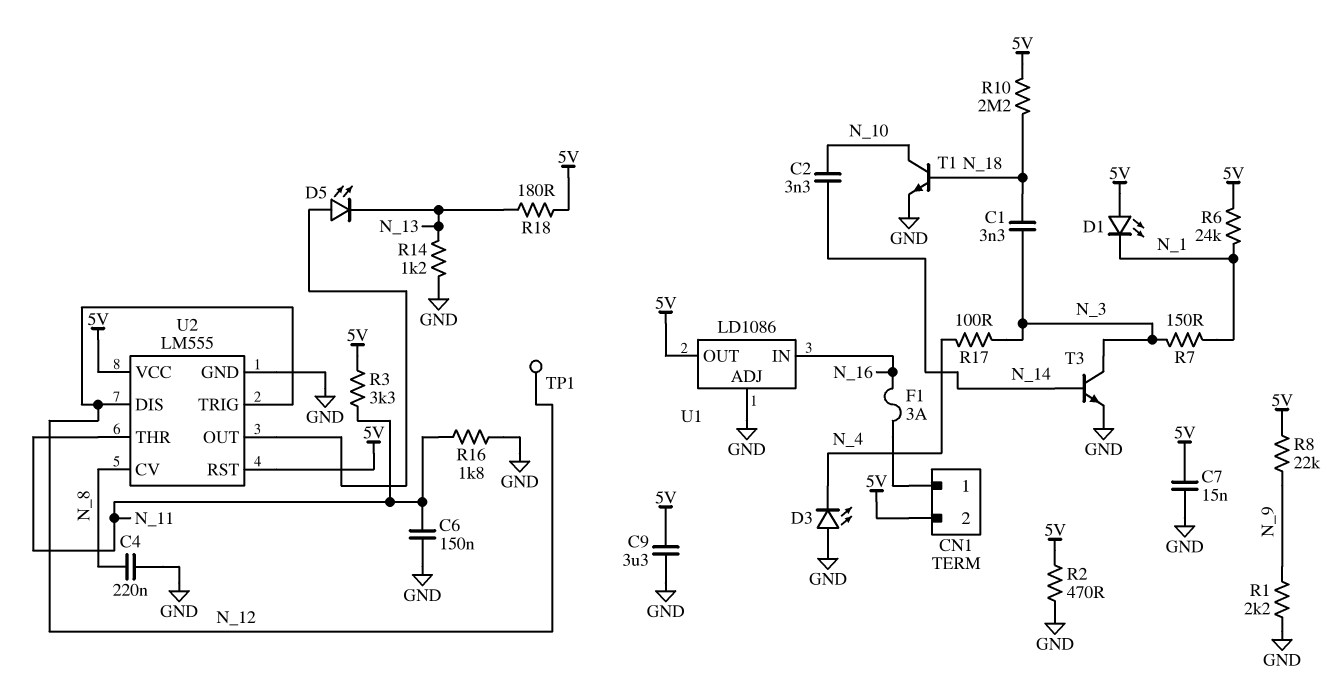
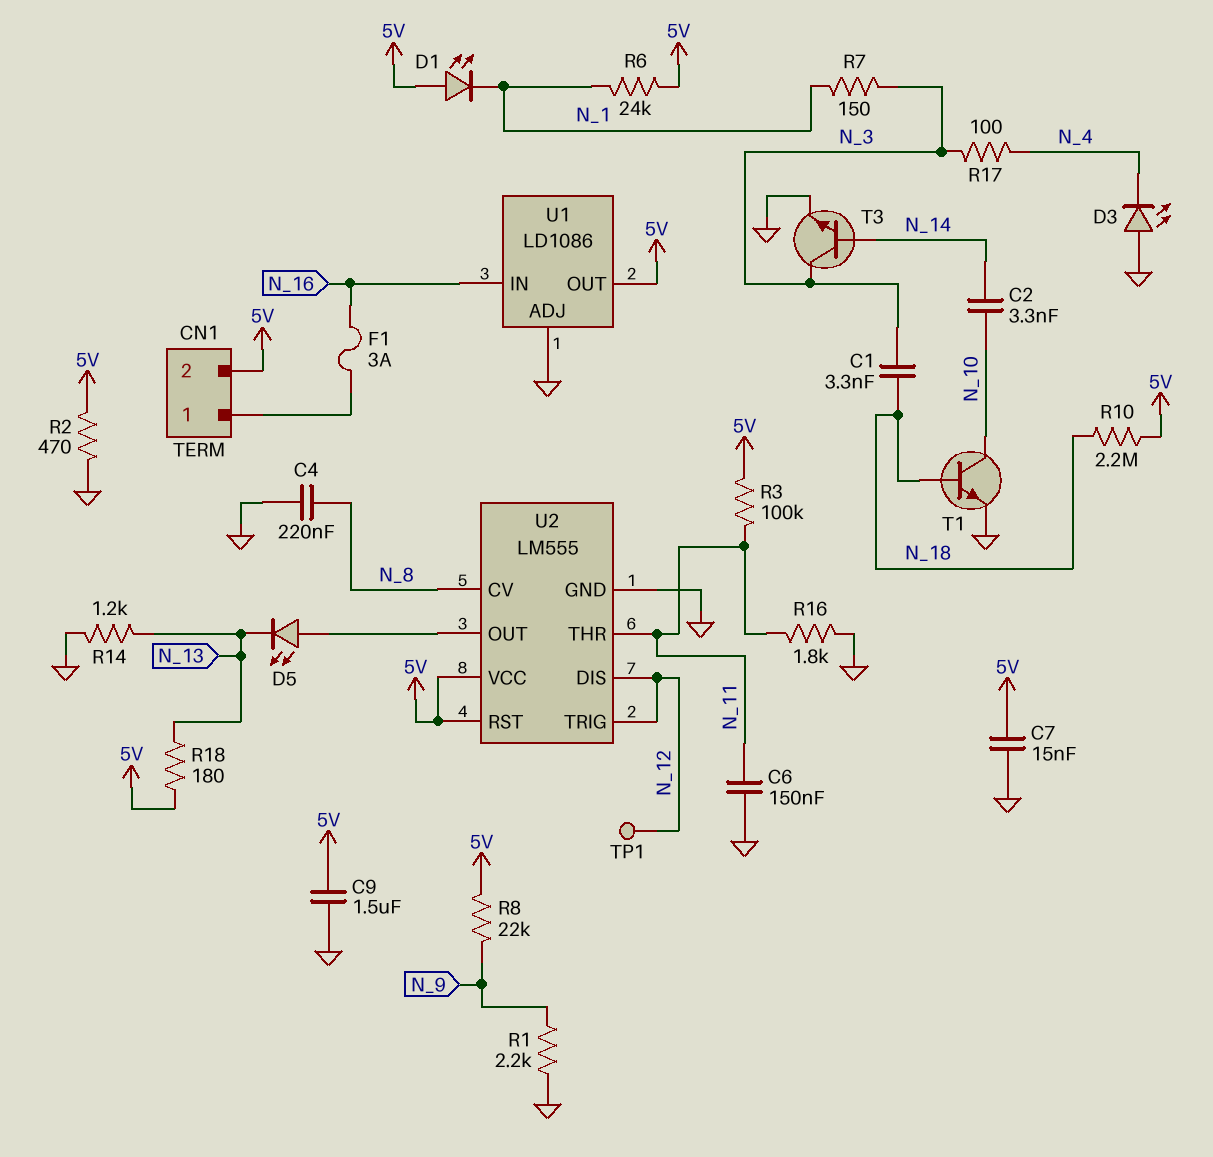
C9: 3.3uF (5V, GND) -> 1.5uF (5V, GND)
R3: 3.3k (5V, N_11) -> 100k (5V, N_11)

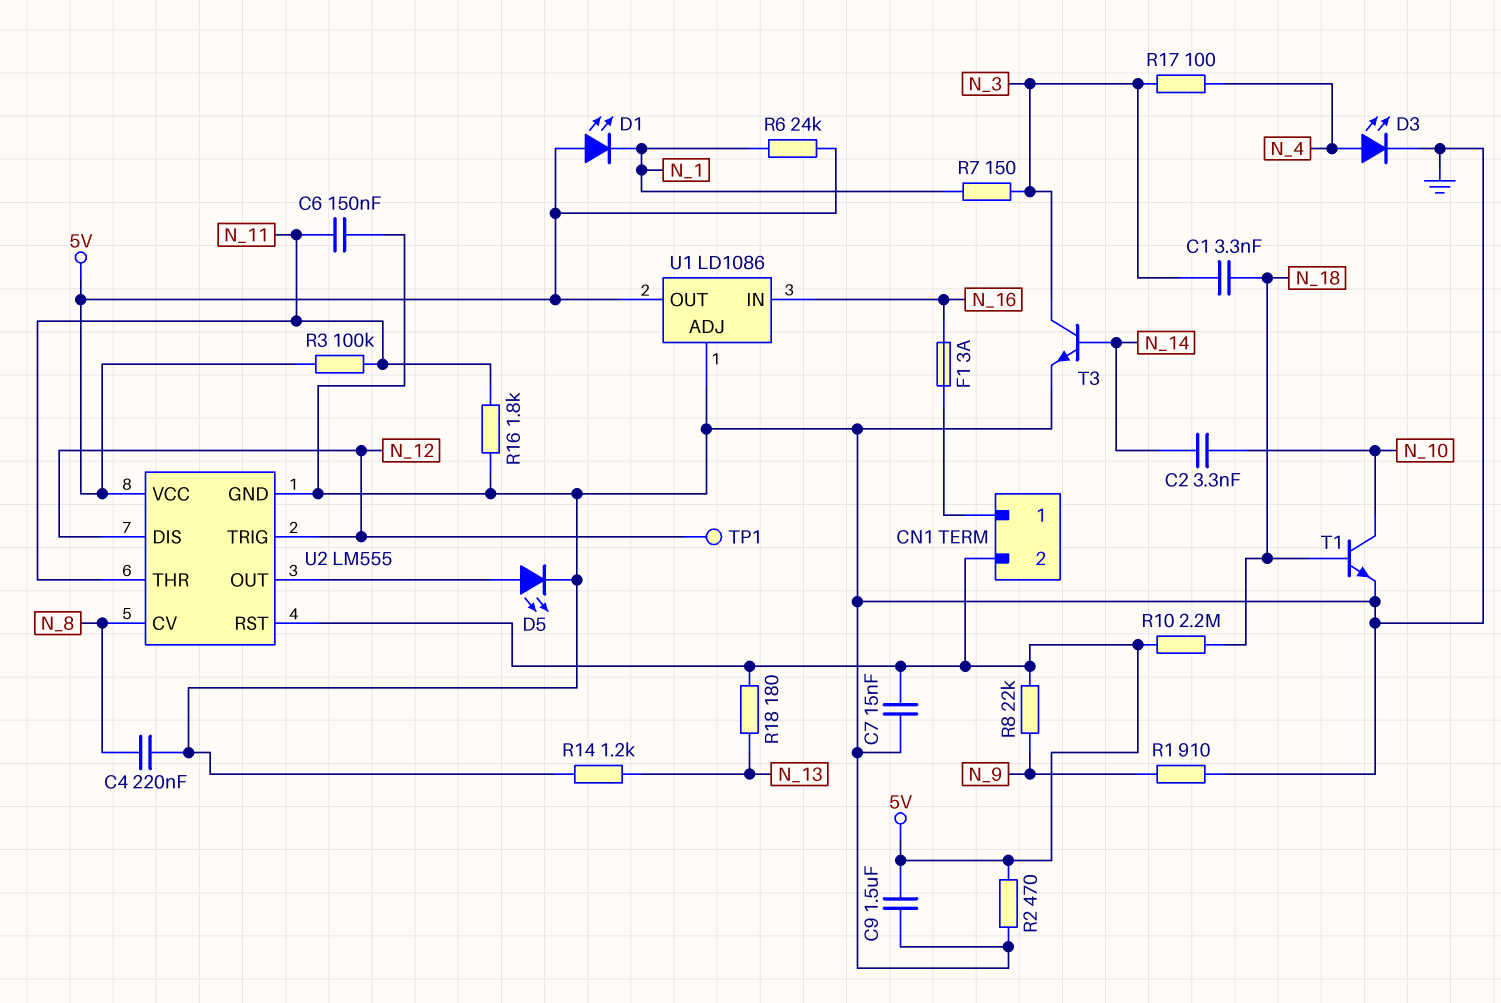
D3: LED (A GND, K N_4) -> LED (A N_4, K GND)
D5: LED (A U2/OUT, K N_13) -> LED (A U2/OUT, K GND)
R1: 2.2k (GND, N_9) -> 910 (GND, N_9)

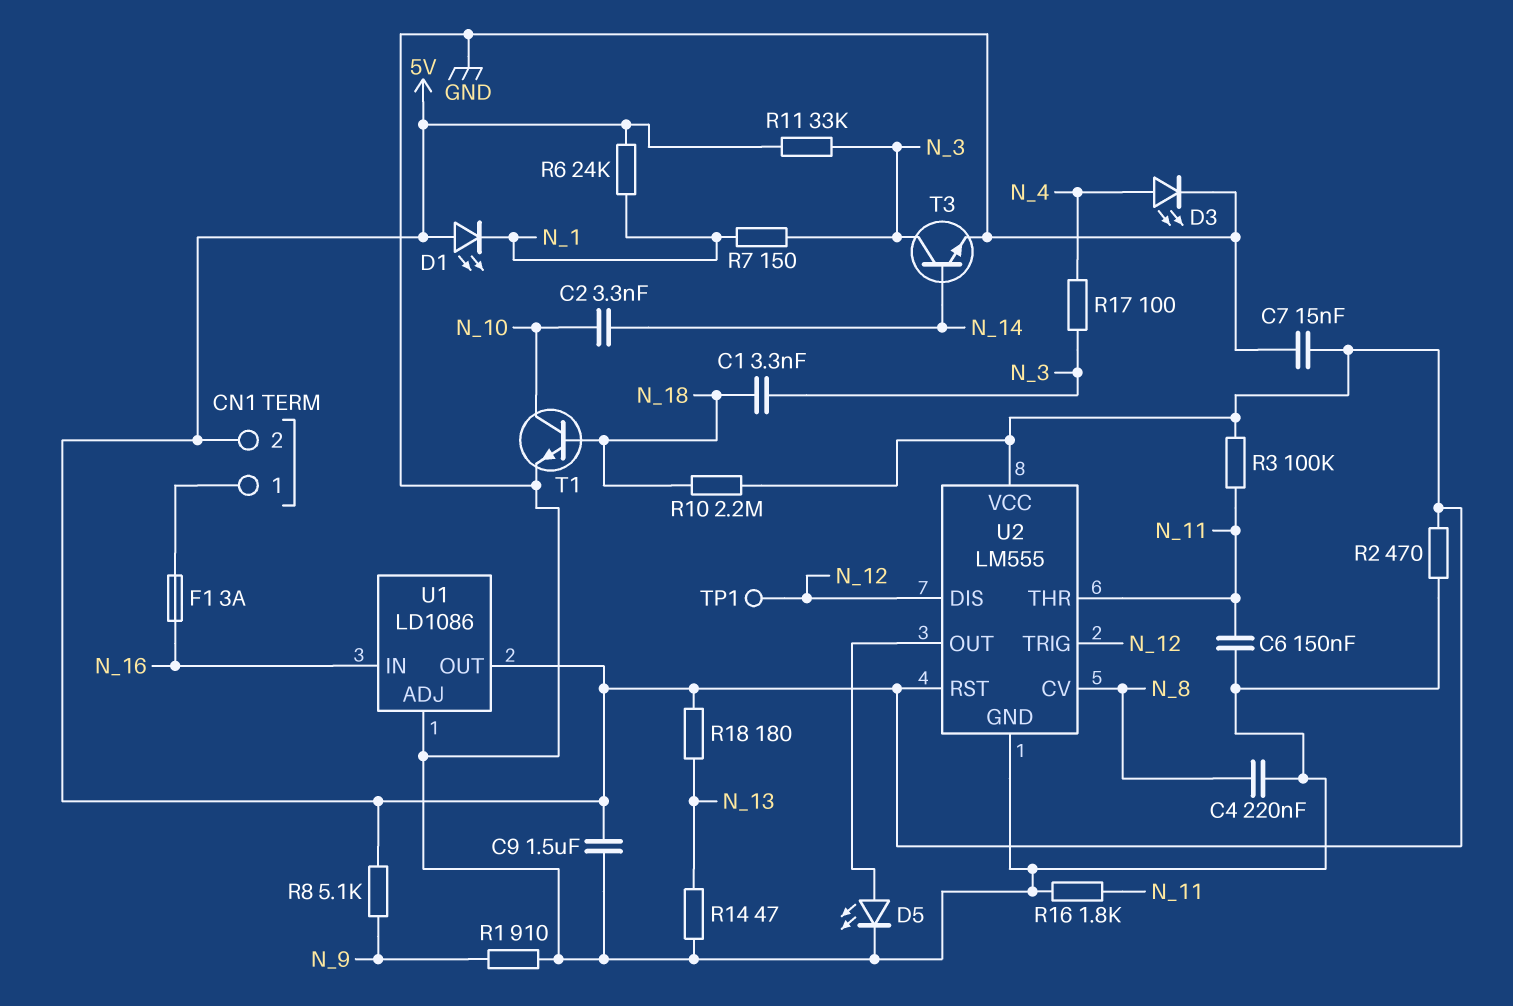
R8: 22k (5V, N_9) -> 5.1k (5V, N_9)
R11: none -> 33k (5V, N_3)
R14: 1.2k (GND, N_13) -> 47 (GND, N_13)

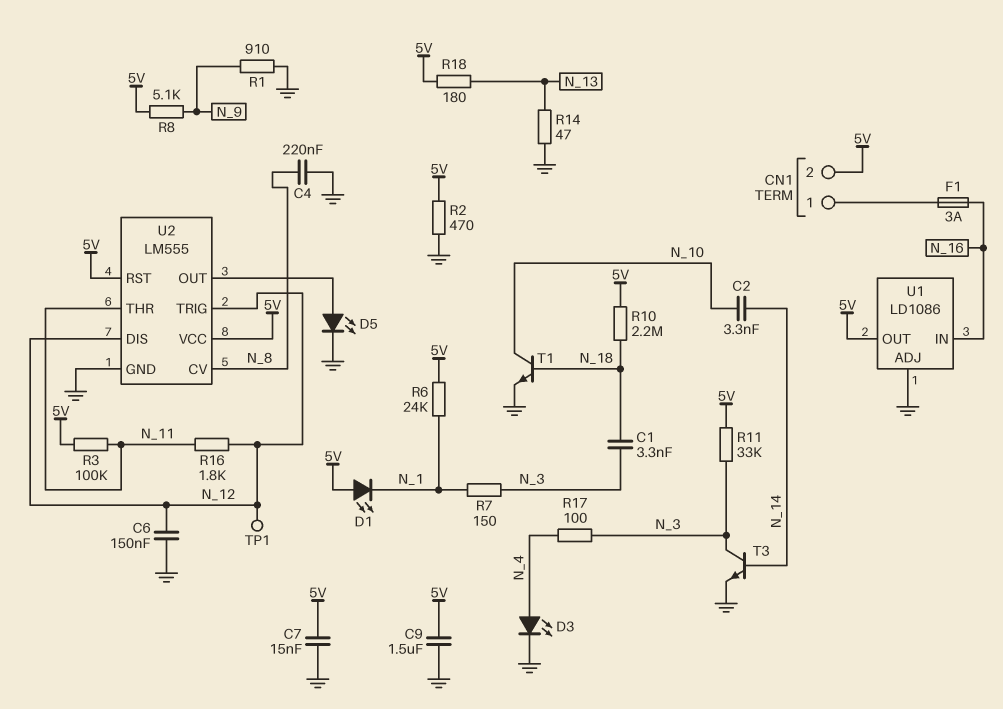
C6: 150nF (GND, N_11) -> 150nF (GND, N_12)
R16: 1.8k (GND, N_11) -> 1.8k (N_11, N_12)

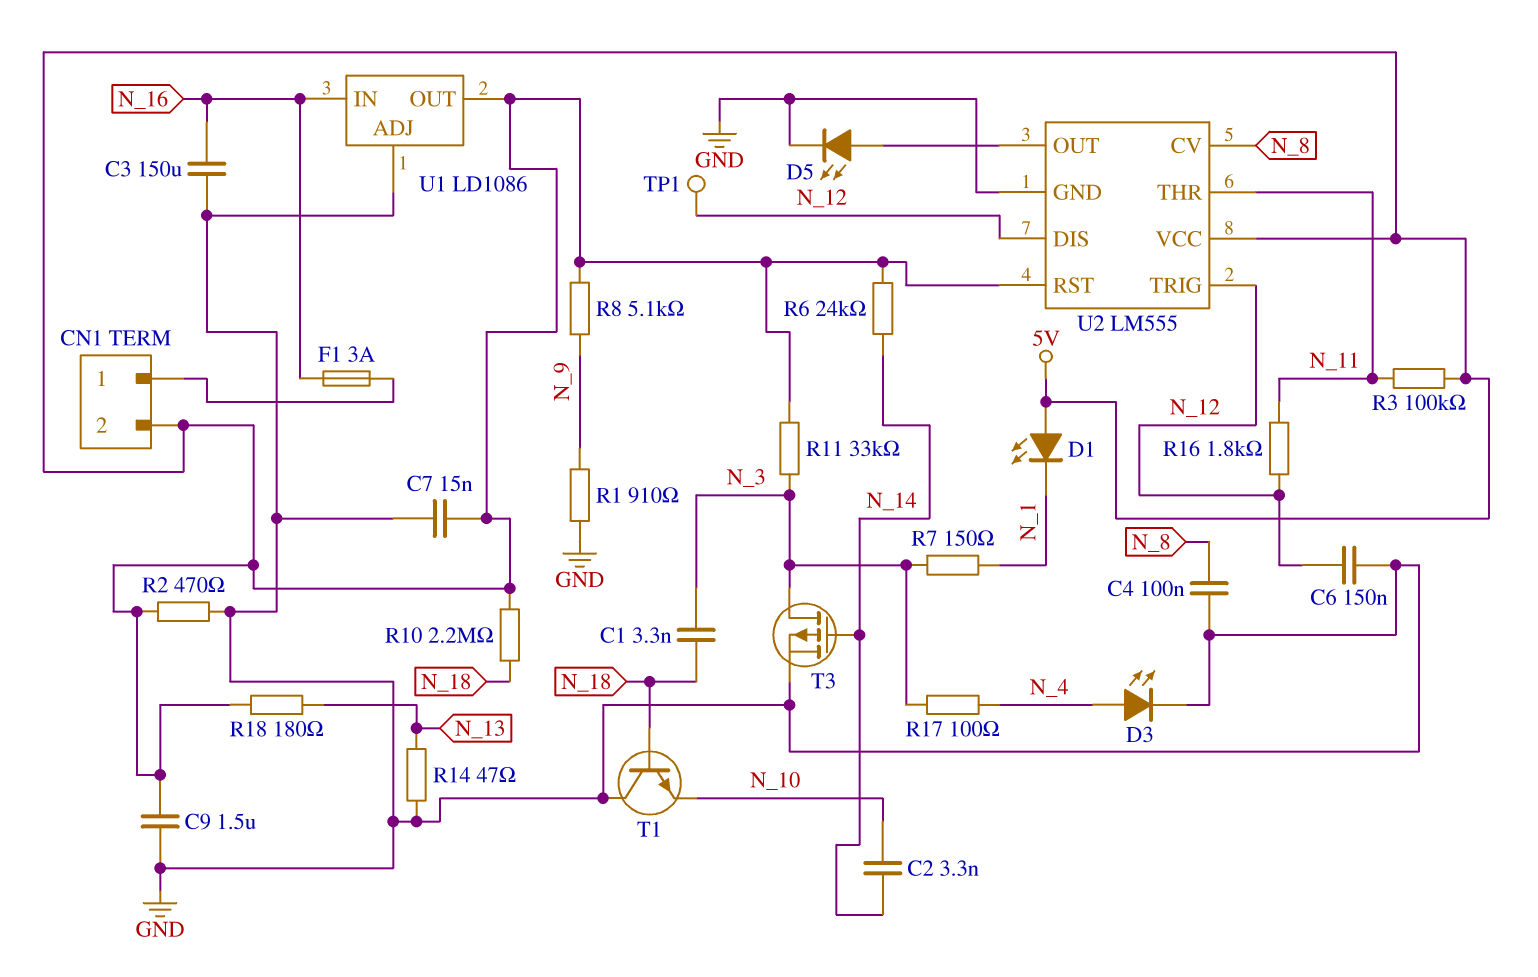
C3: none -> 150uF (GND, N_16)
C4: 220nF (GND, N_8) -> 100nF (GND, N_8)
R6: 24k (5V, N_1) -> 24k (5V, N_14)
T1: NPN (B N_18, C N_10, E GND) -> NPN (B N_18, C GND, E N_10)
T3: NPN (B N_14, C N_3, E GND) -> PMOS (G N_14, D N_3, S GND)

